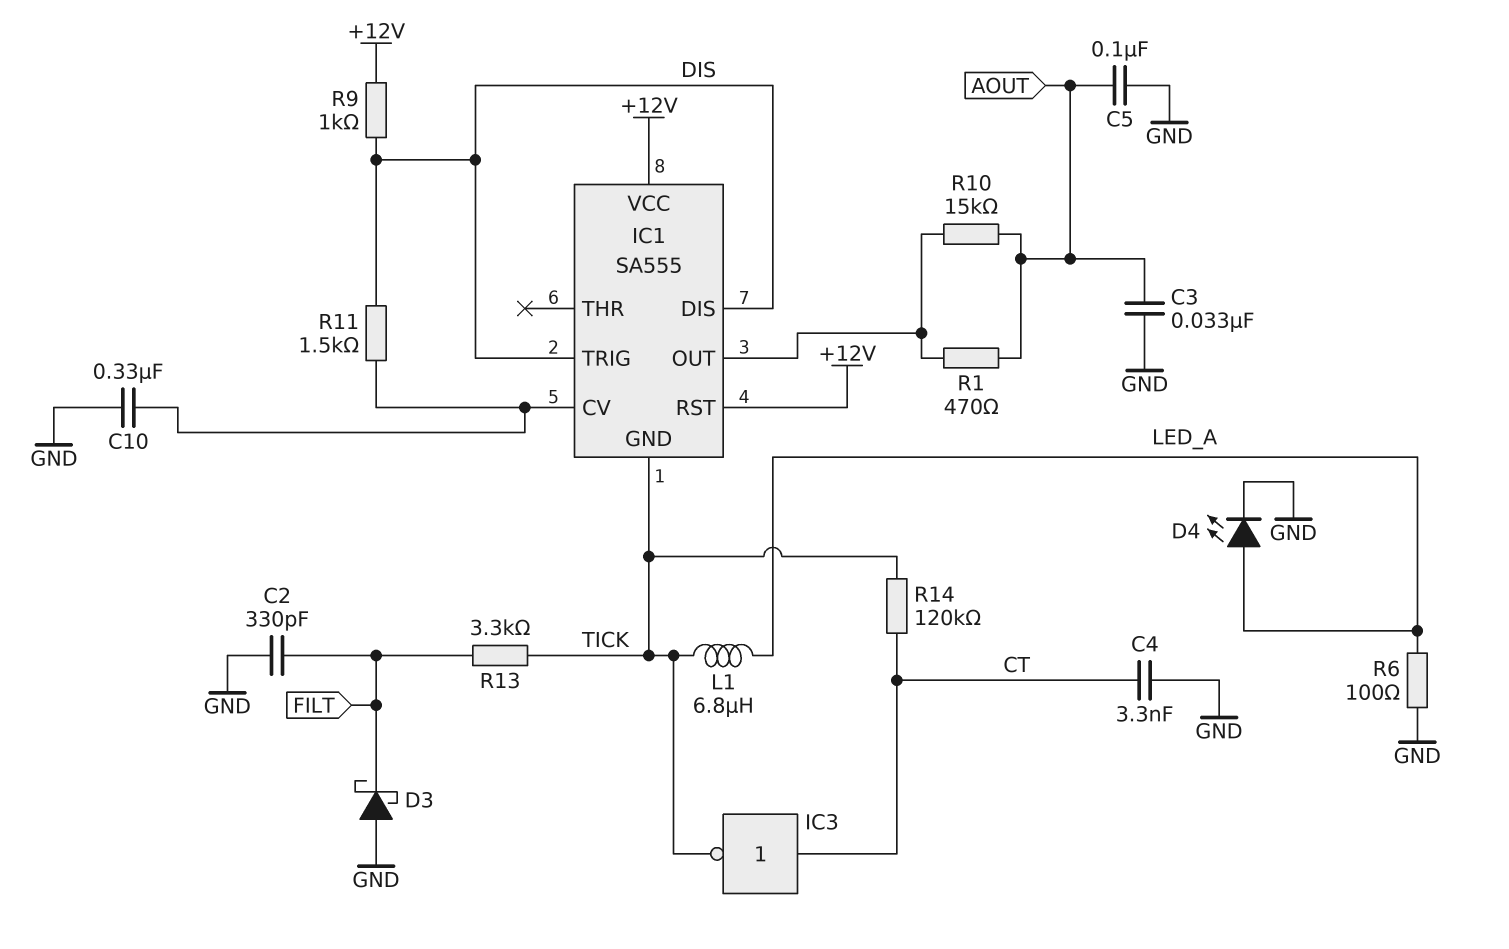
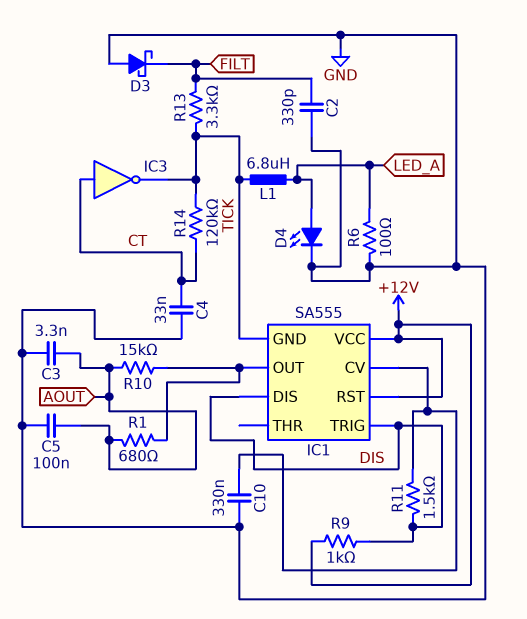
C3: 33nF (AOUT, GND) -> 3.3nF (AOUT, GND)
C4: 3.3nF (CT, GND) -> 33nF (CT, GND)
R1: 470 (AOUT, IC1/OUT) -> 680 (AOUT, IC1/OUT)

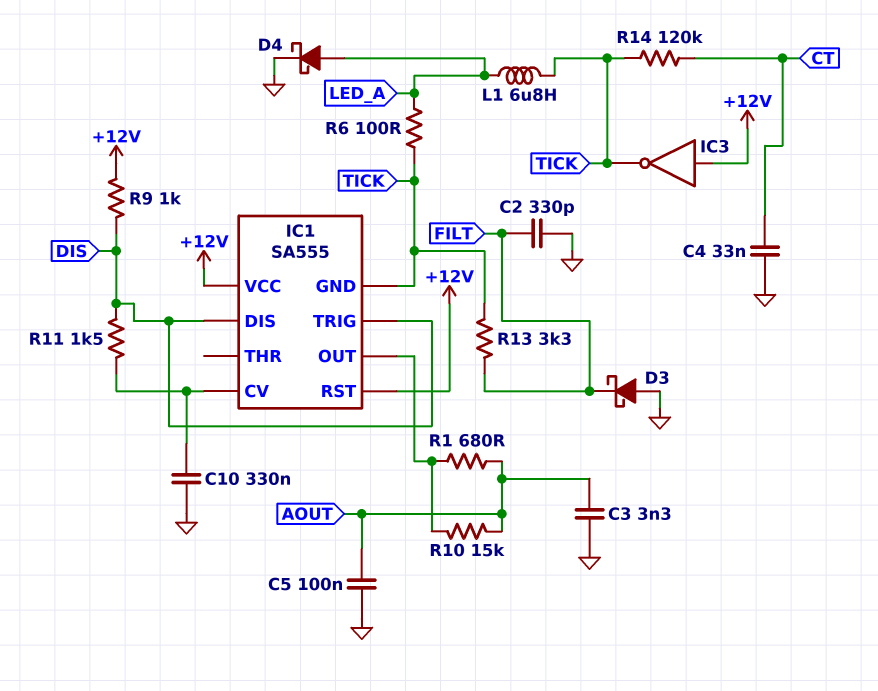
D4: LED (A LED_A, K GND) -> schottky (A LED_A, K GND)
IC3: NOT (in CT, out TICK) -> NOT (in +12V, out TICK)
R6: 100 (GND, LED_A) -> 100 (LED_A, TICK)

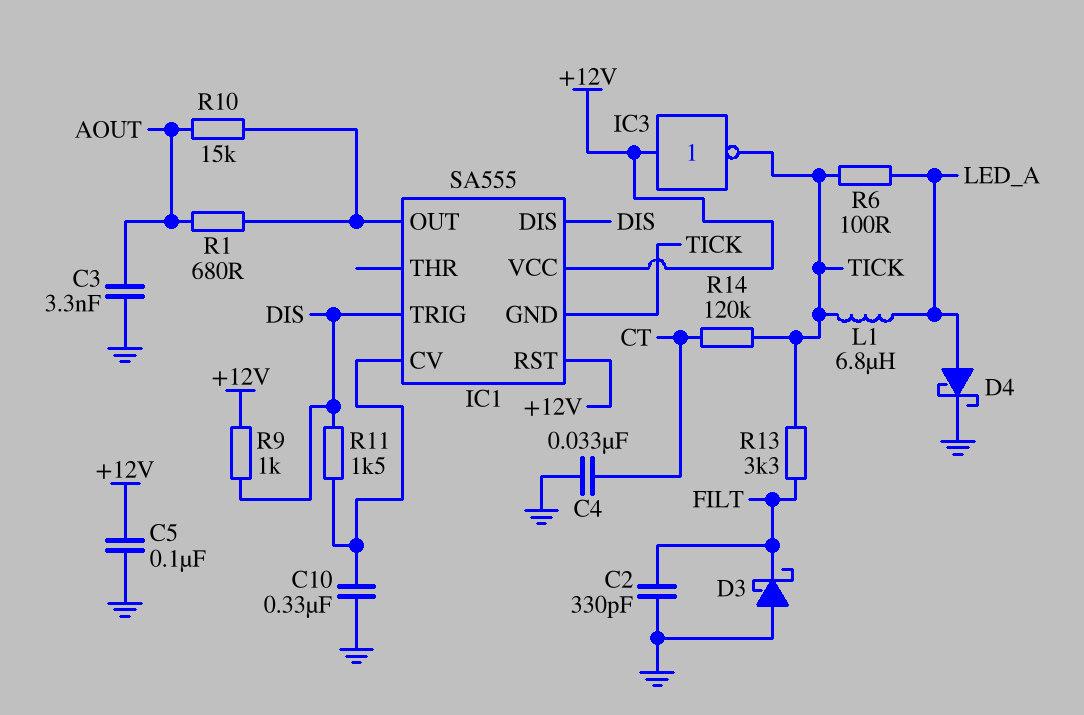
C5: 100nF (AOUT, GND) -> 100nF (+12V, GND)

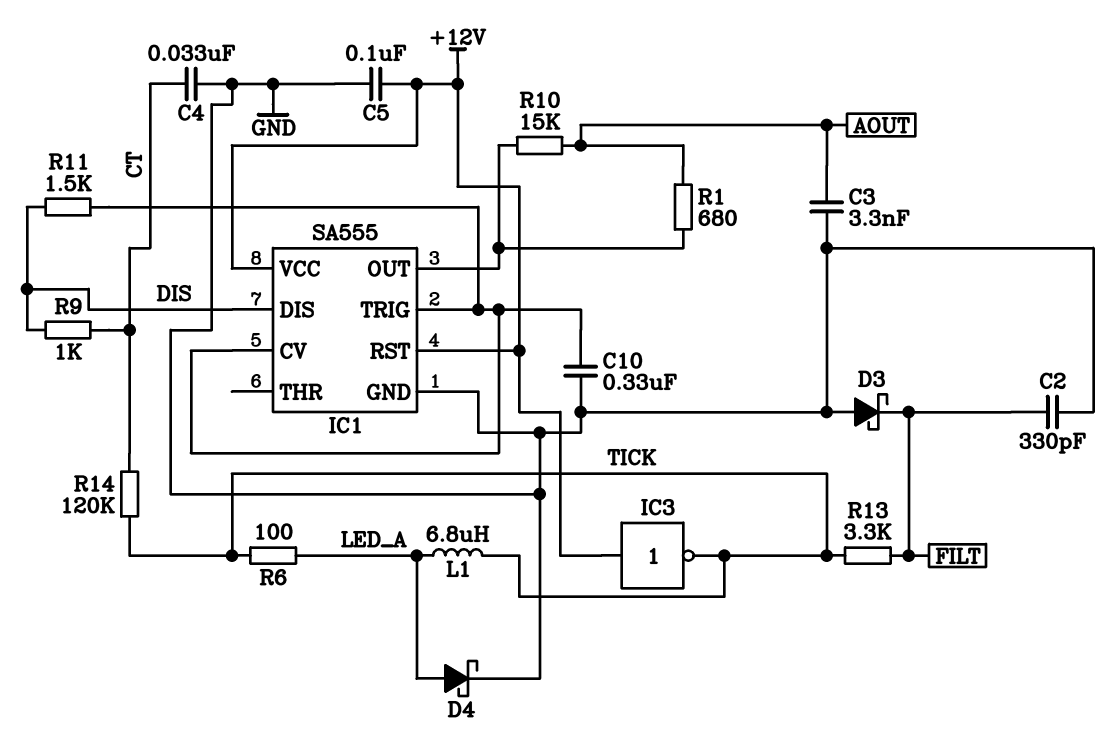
IC1 pin GND: TICK -> GND
IC1 pin TRIG: DIS -> IC1/CV
R9: 1k (+12V, DIS) -> 1k (CT, DIS)

